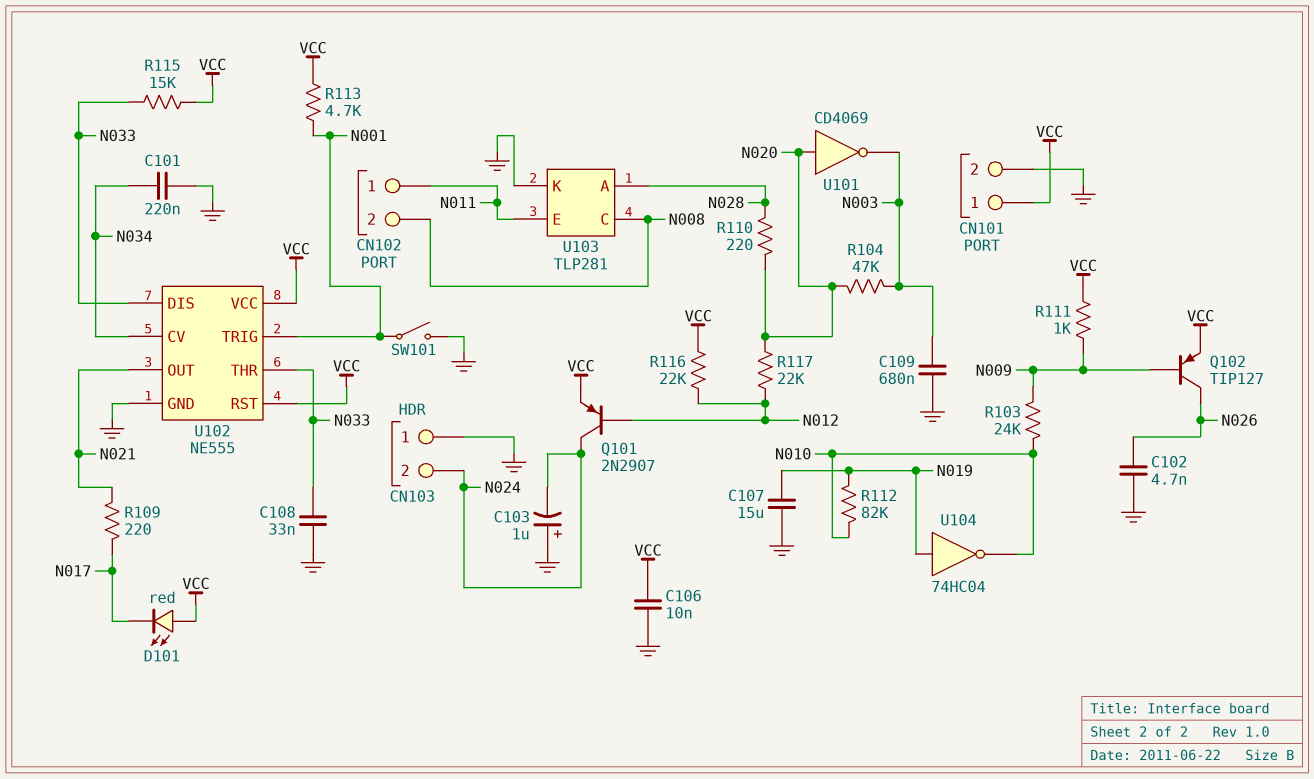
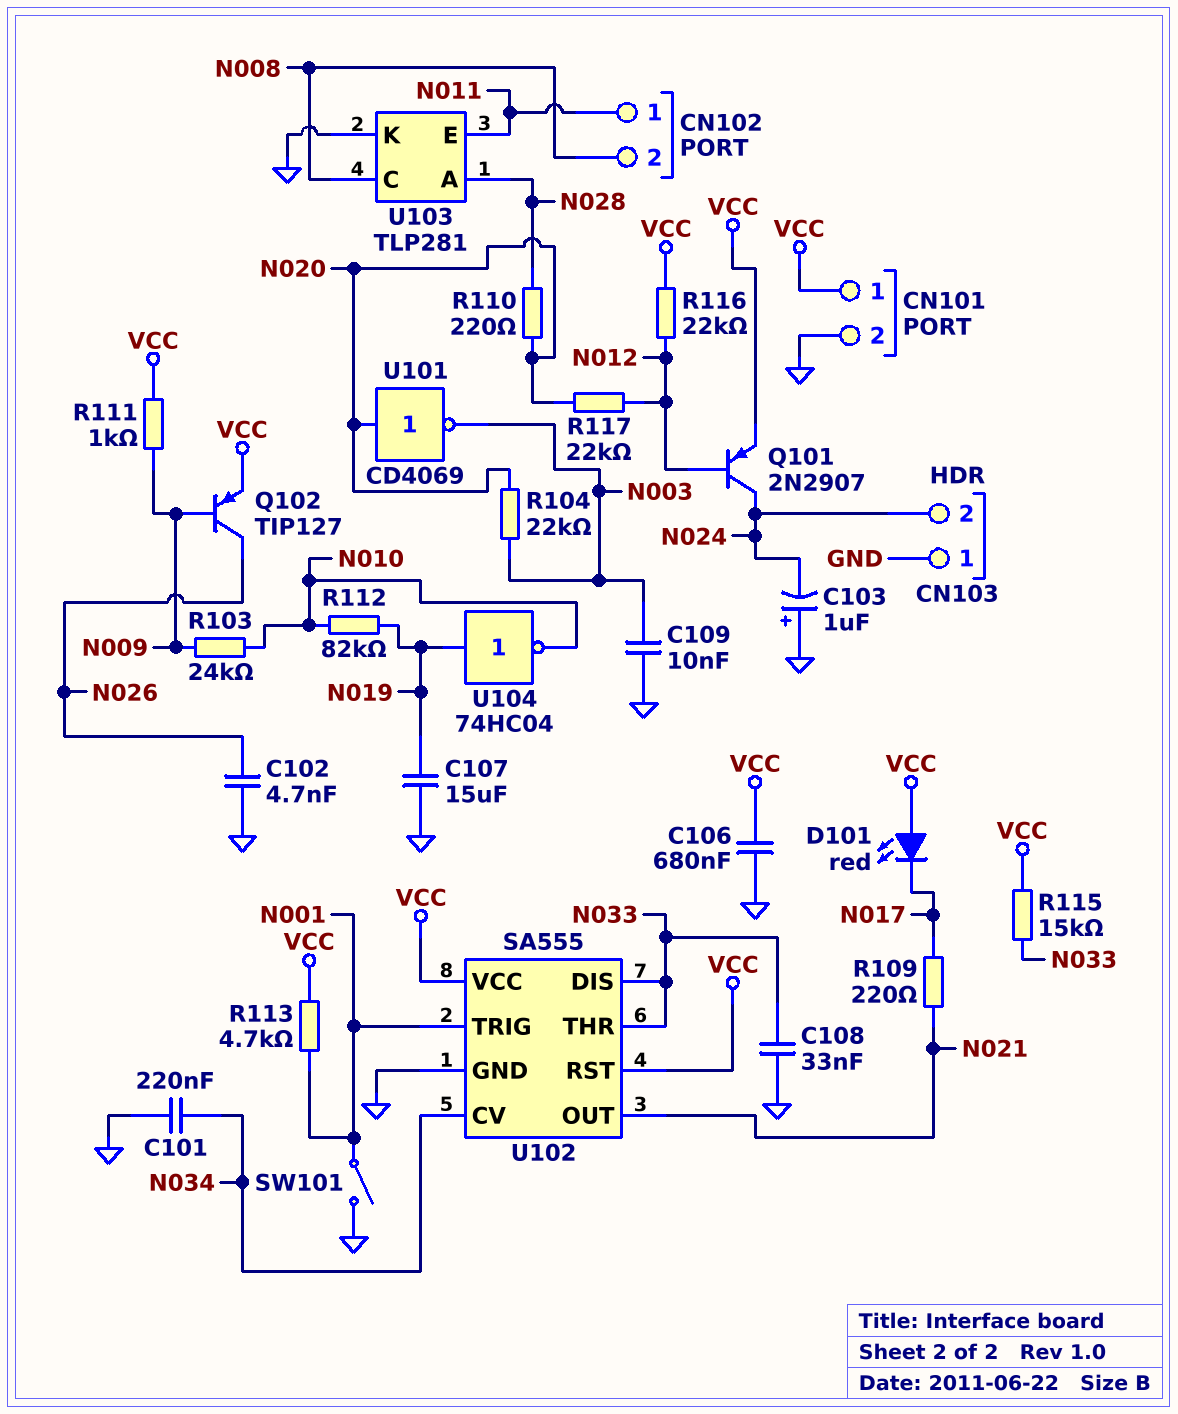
C106: 10nF (GND, VCC) -> 680nF (GND, VCC)
C109: 680nF (GND, N003) -> 10nF (GND, N003)
R104: 47k (N003, N020) -> 22k (N003, N020)
U102: NE555 -> SA555

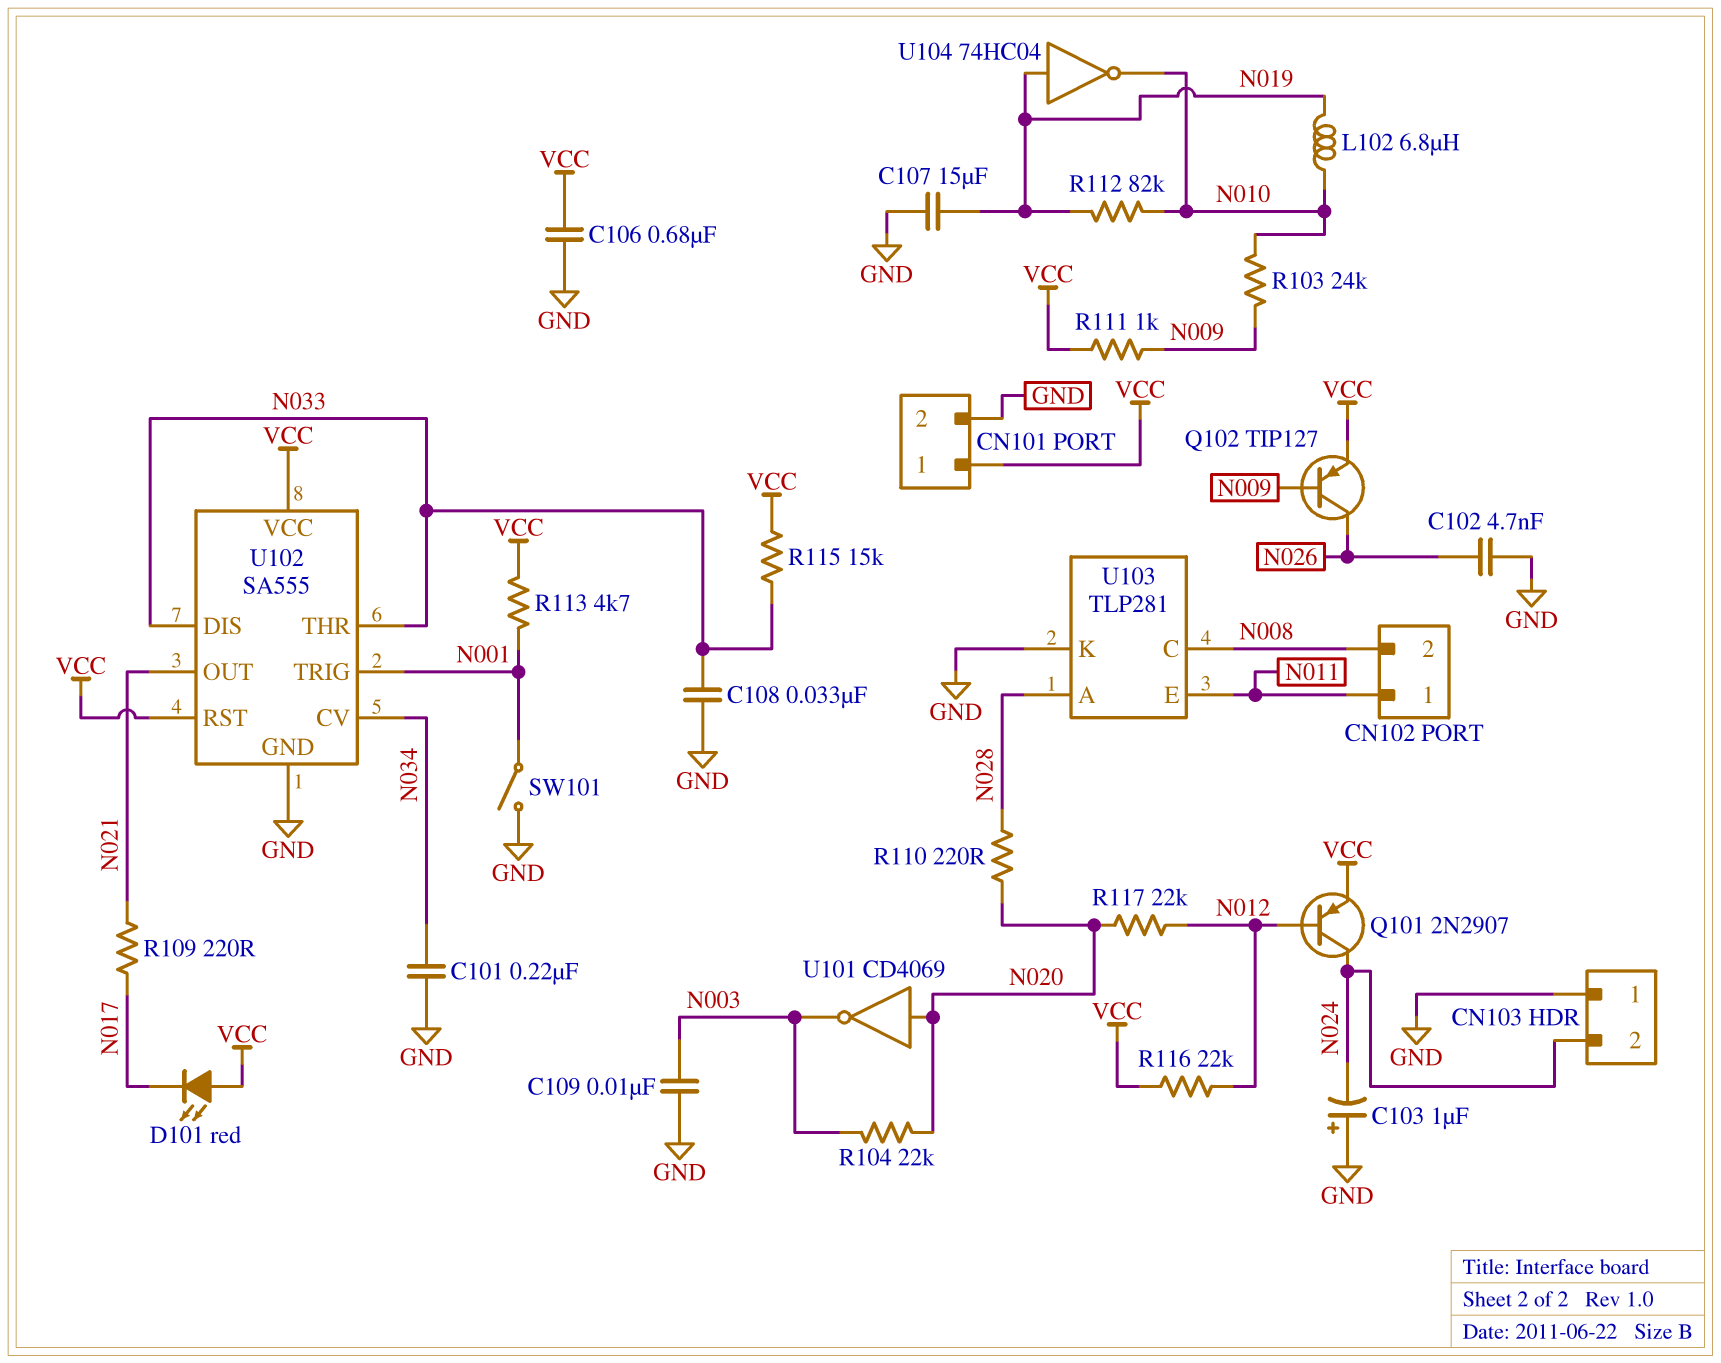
L102: none -> 6.8uH (N010, N019)

